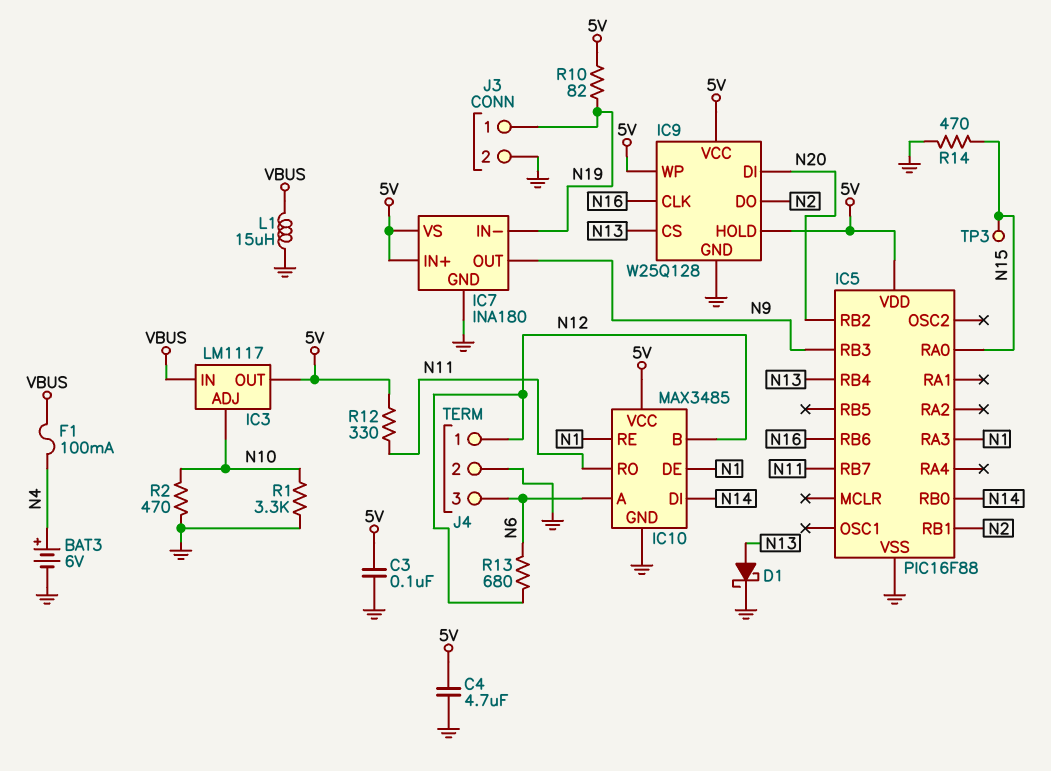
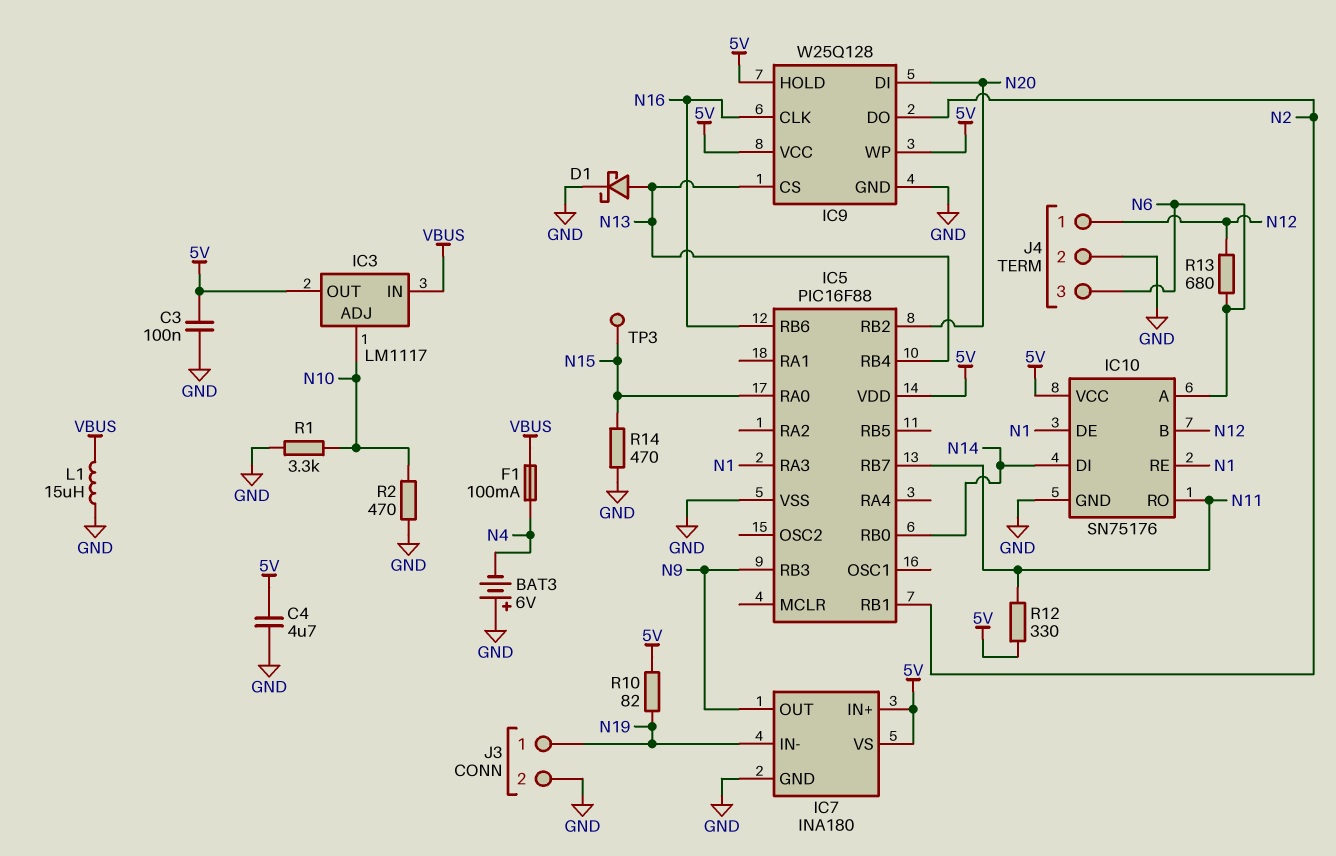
BAT3: 6V (plus N4, minus GND) -> 6V (plus GND, minus N4)
IC10: MAX3485 -> SN75176

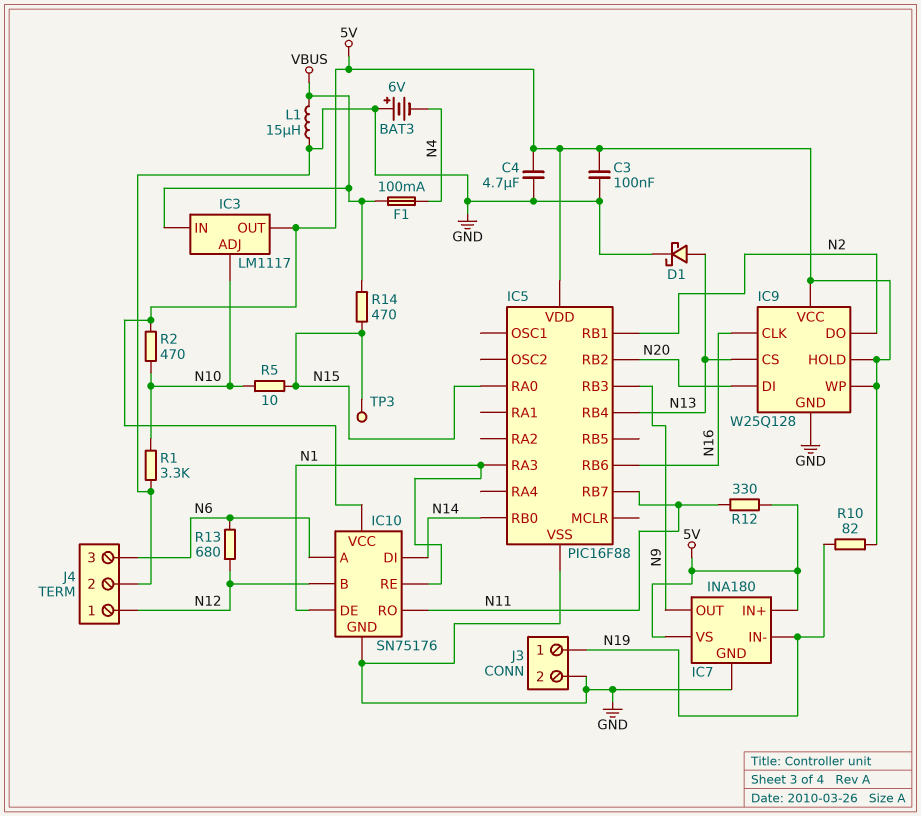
R2: 470 (GND, N10) -> 470 (5V, N10)
R5: none -> 10 (N10, N15)
R14: 470 (GND, N15) -> 470 (N15, VBUS)

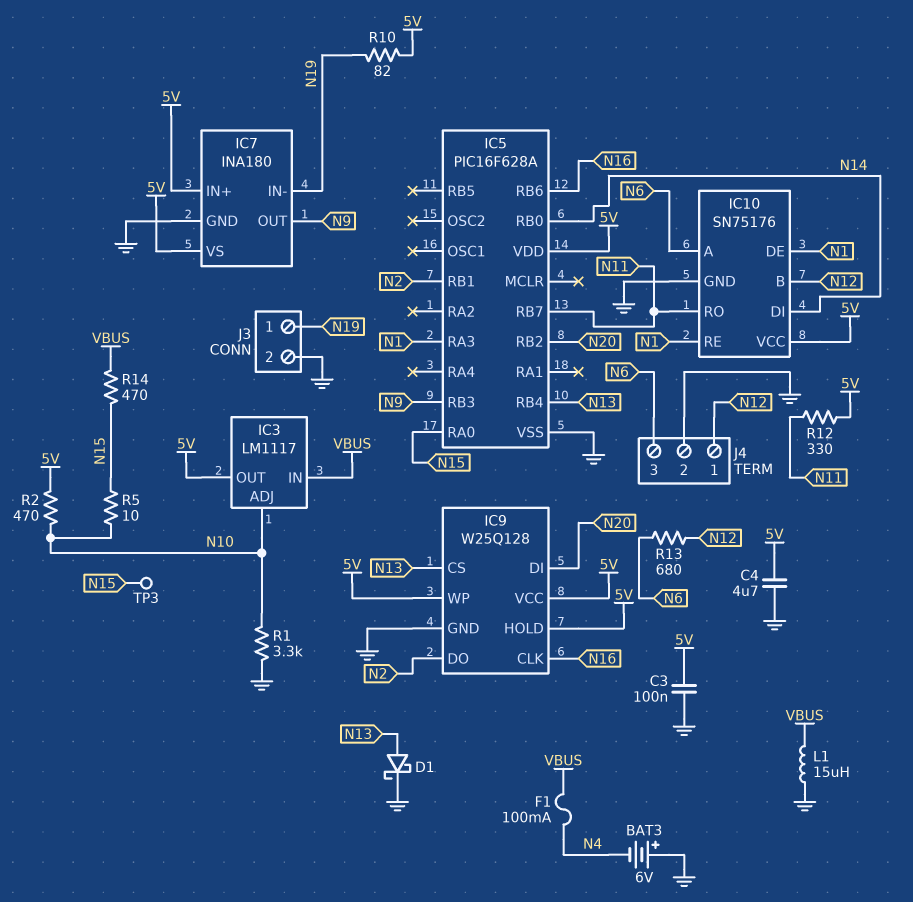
IC5: PIC16F88 -> PIC16F628A

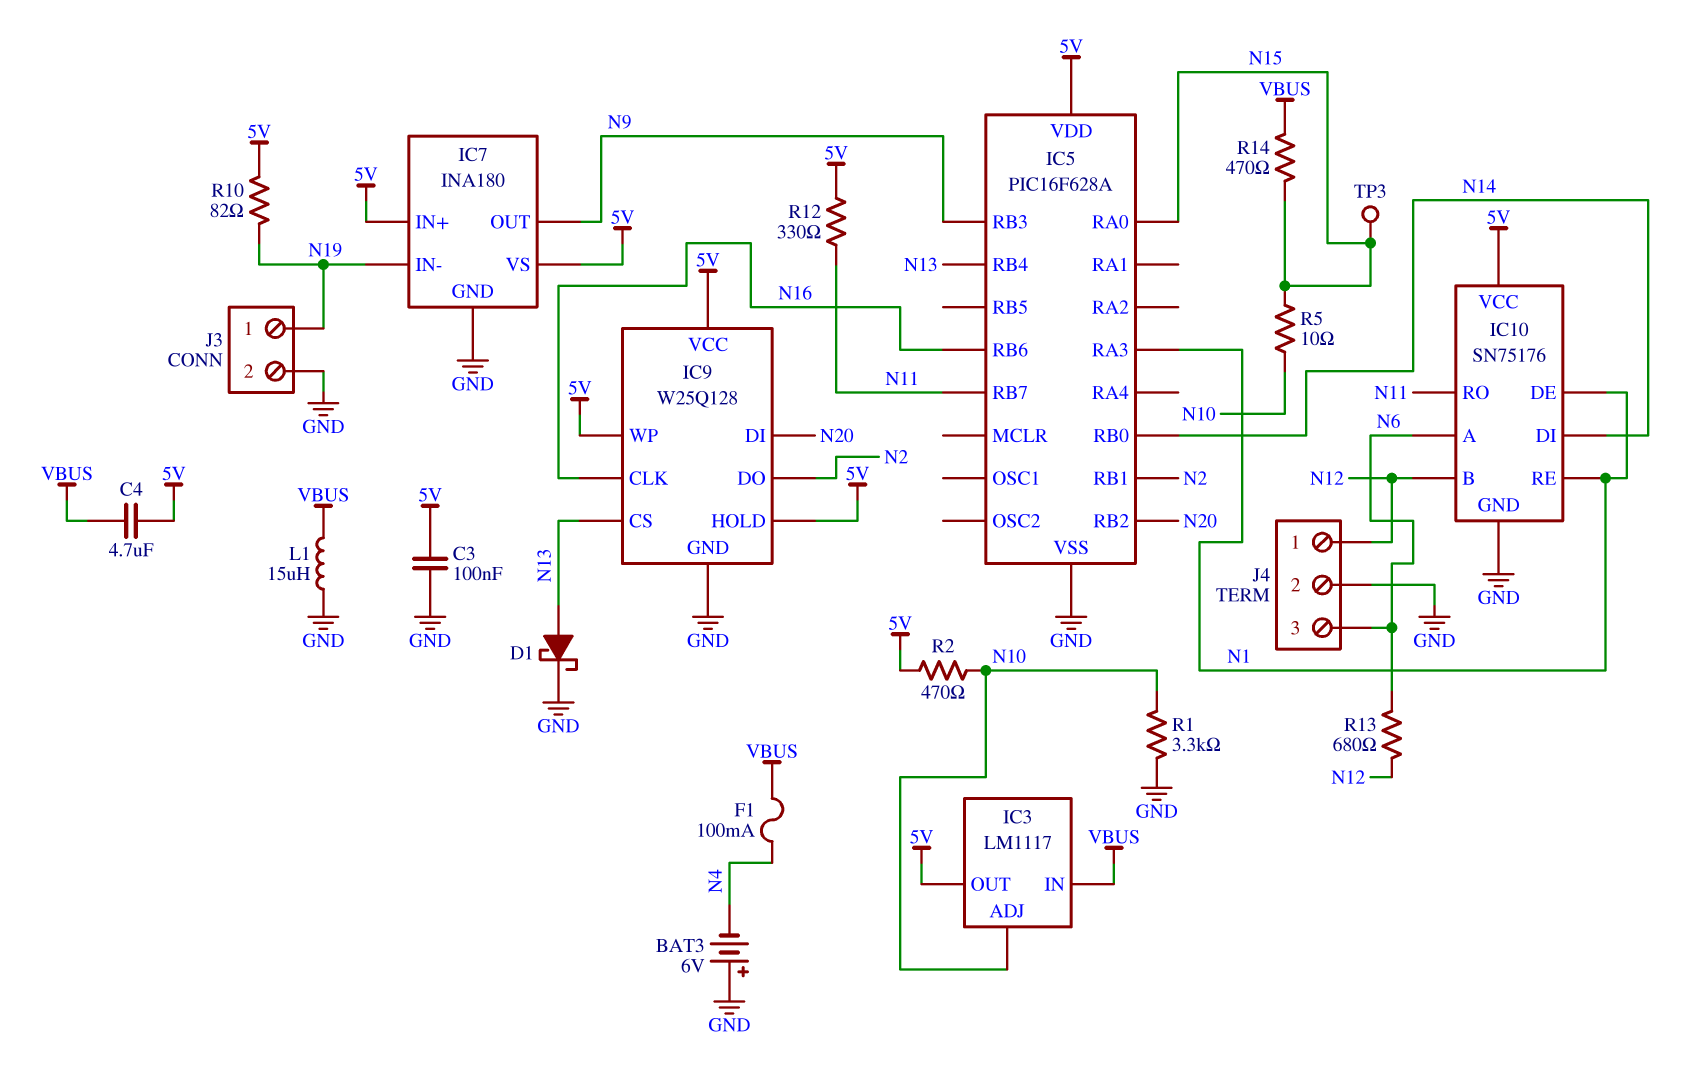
C4: 4.7uF (5V, GND) -> 4.7uF (5V, VBUS)

